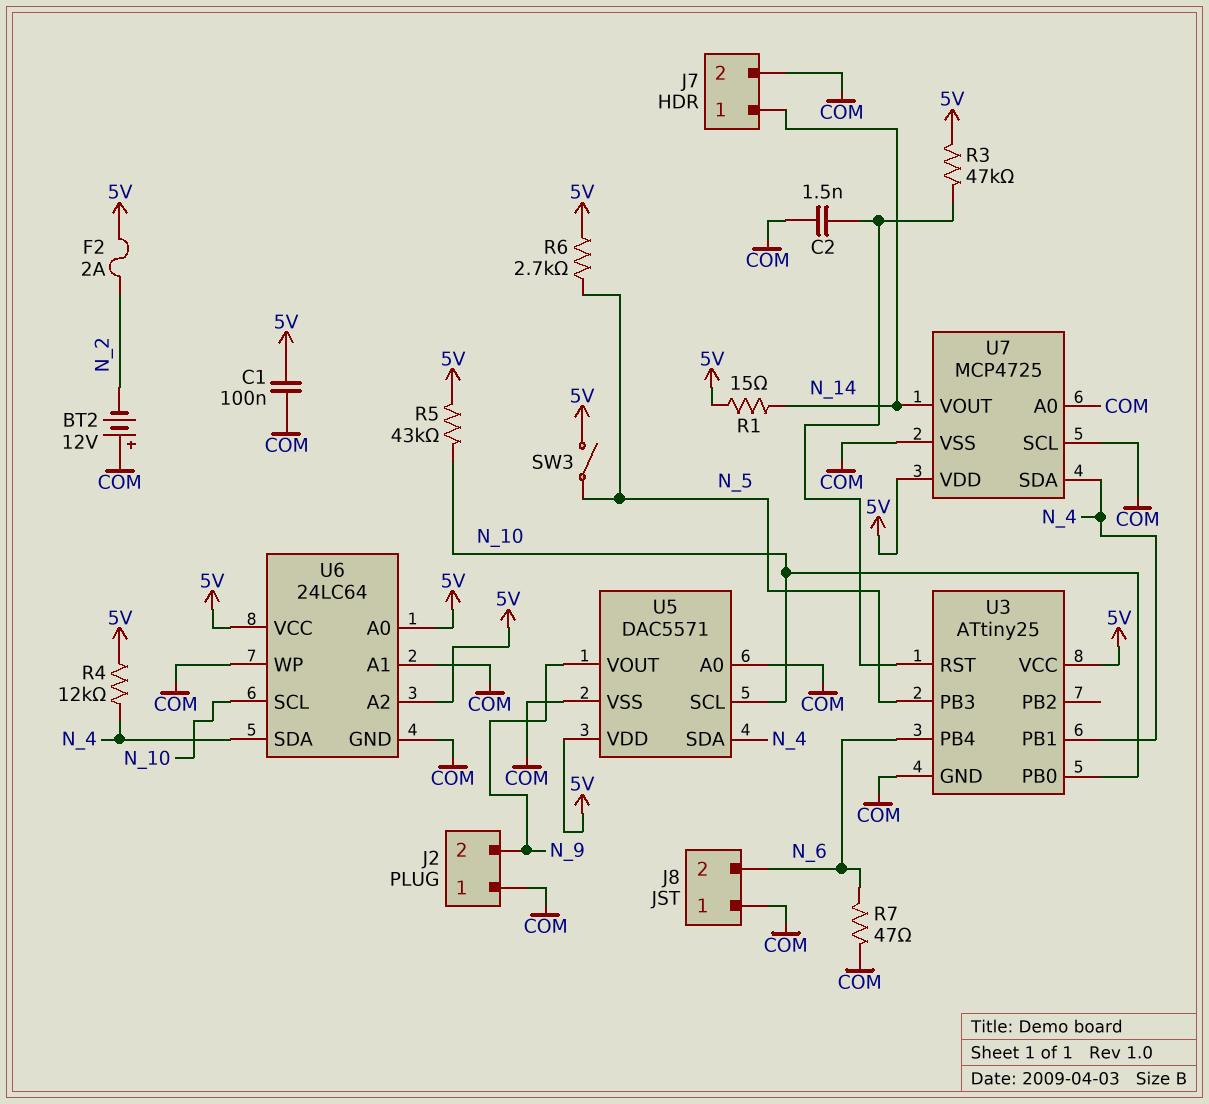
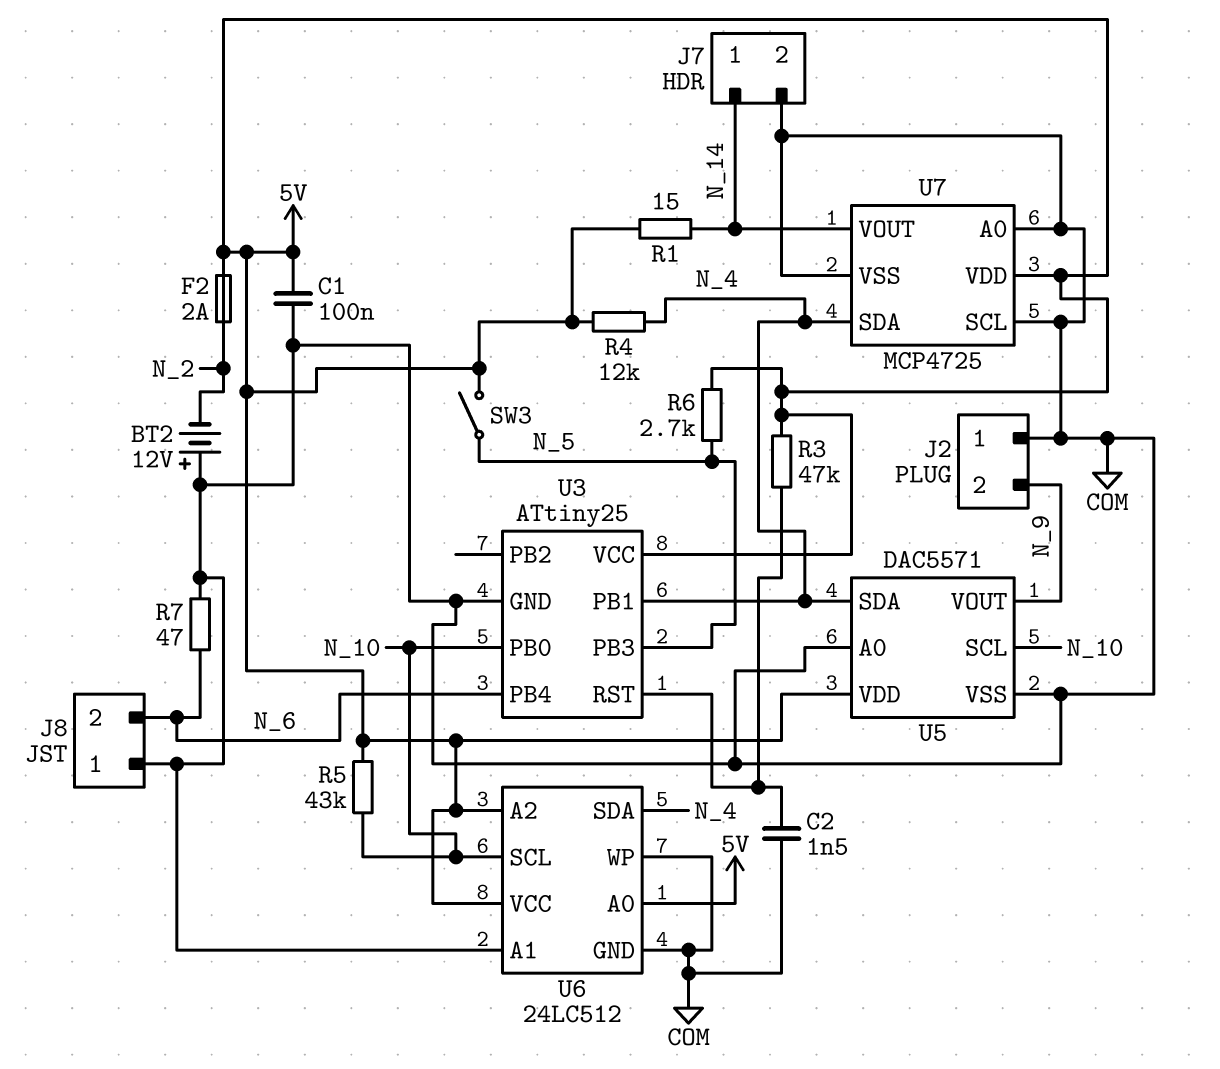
U6: 24LC64 -> 24LC512

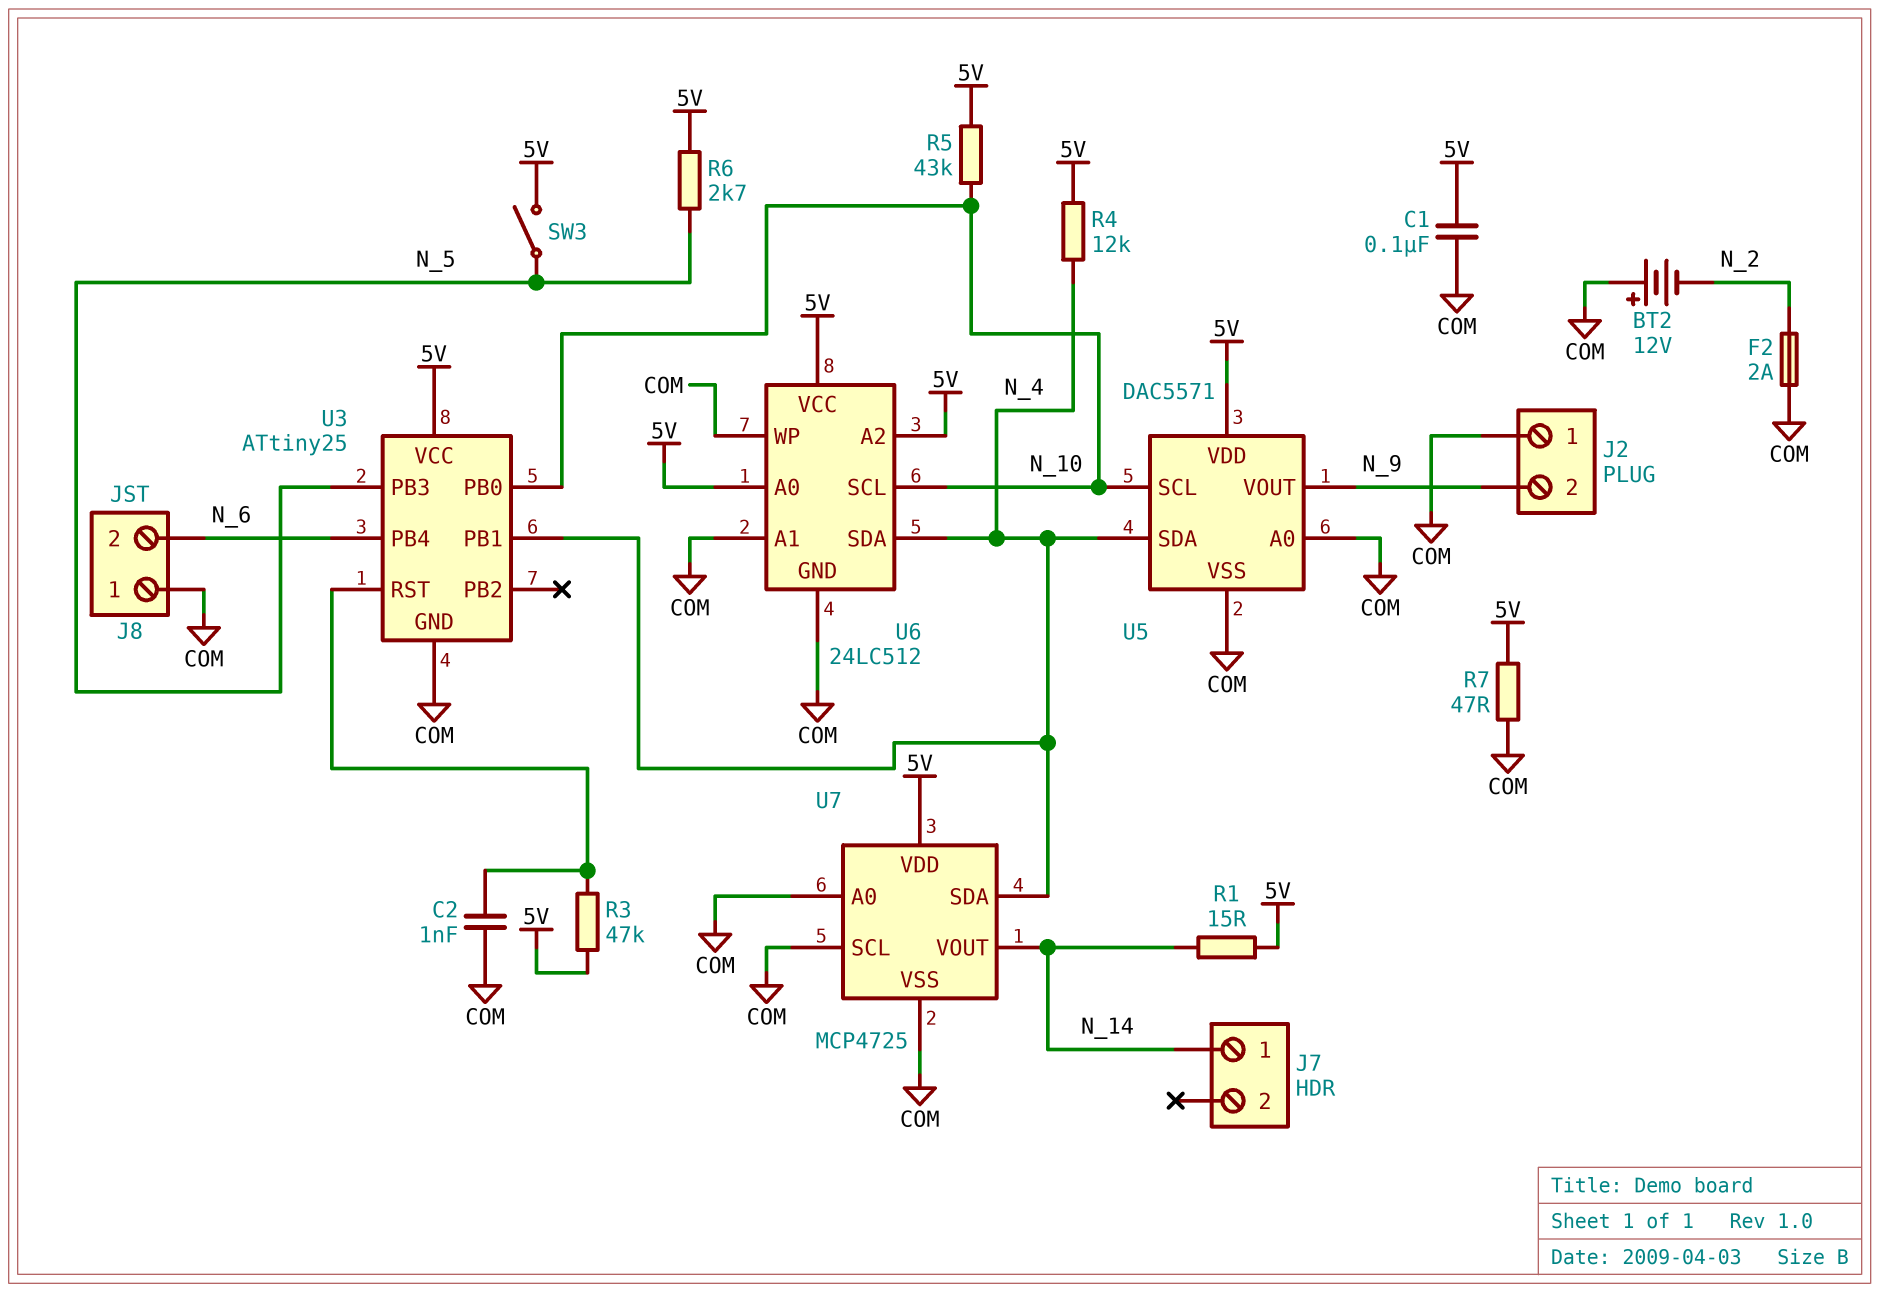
C2: 1.5nF (COM, U3/RST) -> 1nF (COM, U3/RST)
F2: 2A (5V, N_2) -> 2A (COM, N_2)
J7 pin 2: COM -> none
R7: 47 (COM, N_6) -> 47 (5V, COM)

